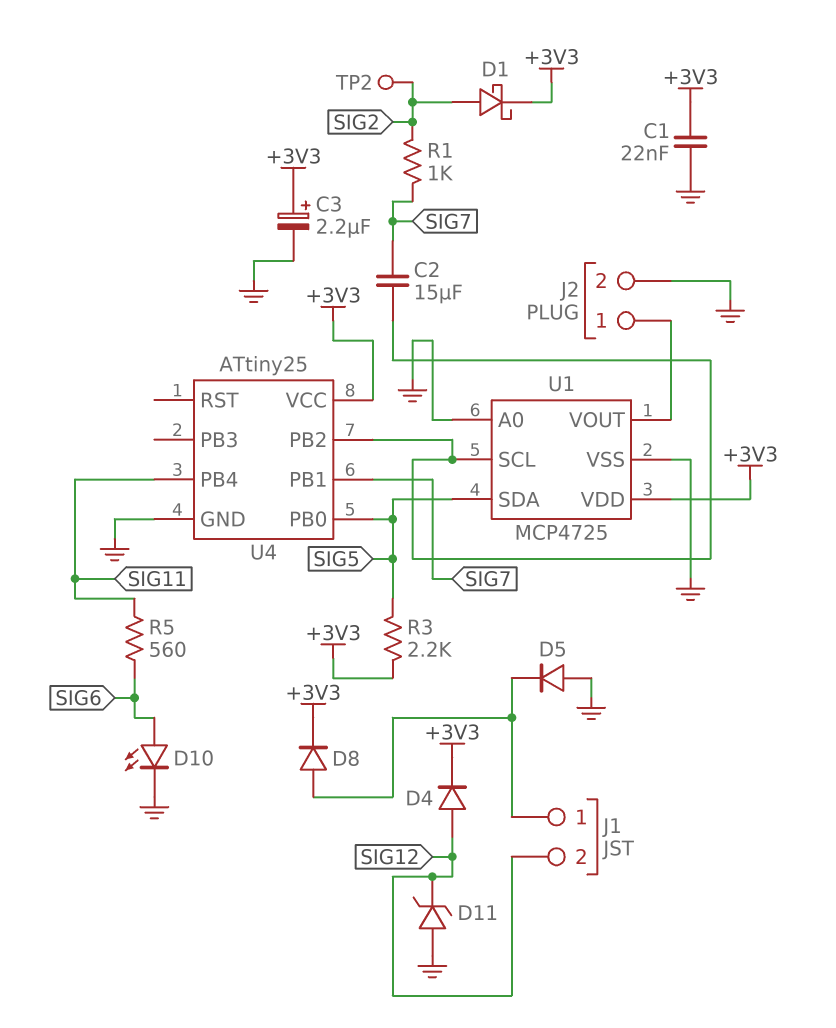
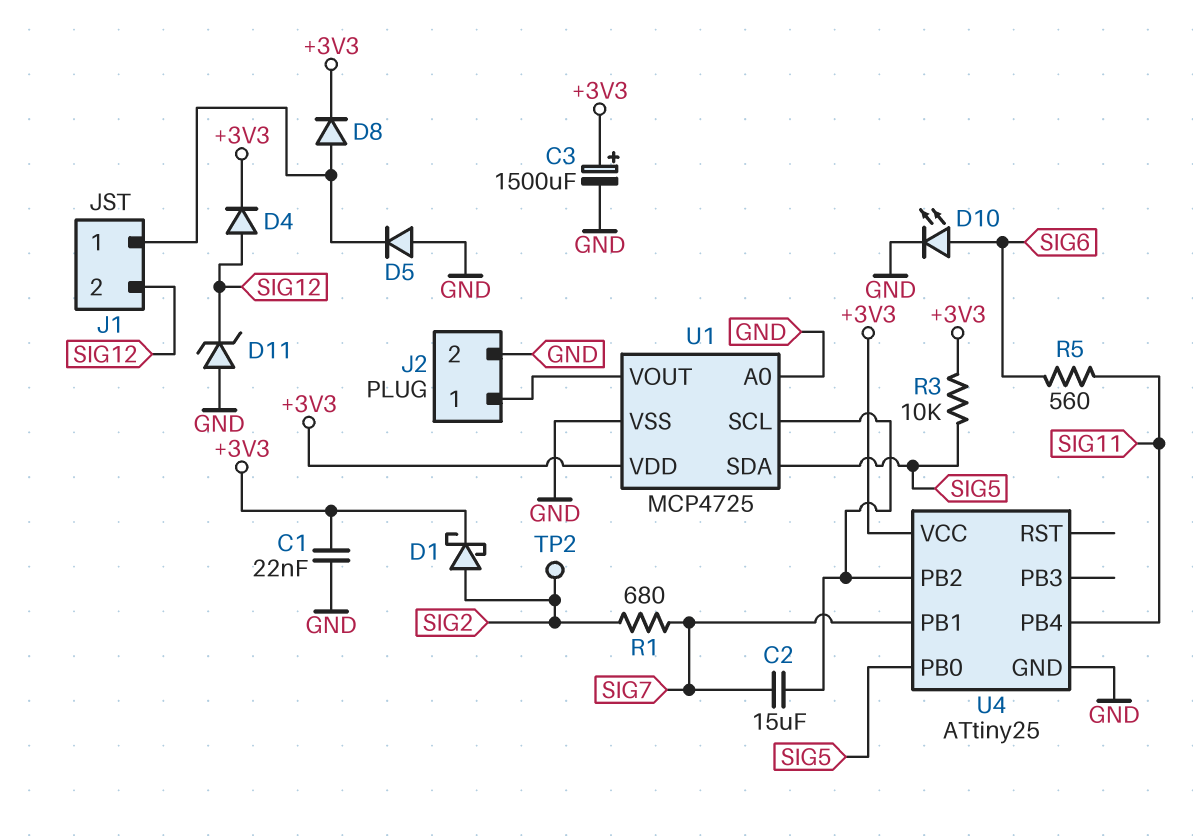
C3: 2.2uF (plus +3V3, minus GND) -> 1500uF (plus +3V3, minus GND)
R1: 1k (SIG2, SIG7) -> 680 (SIG2, SIG7)
R3: 2.2k (+3V3, SIG5) -> 10k (+3V3, SIG5)

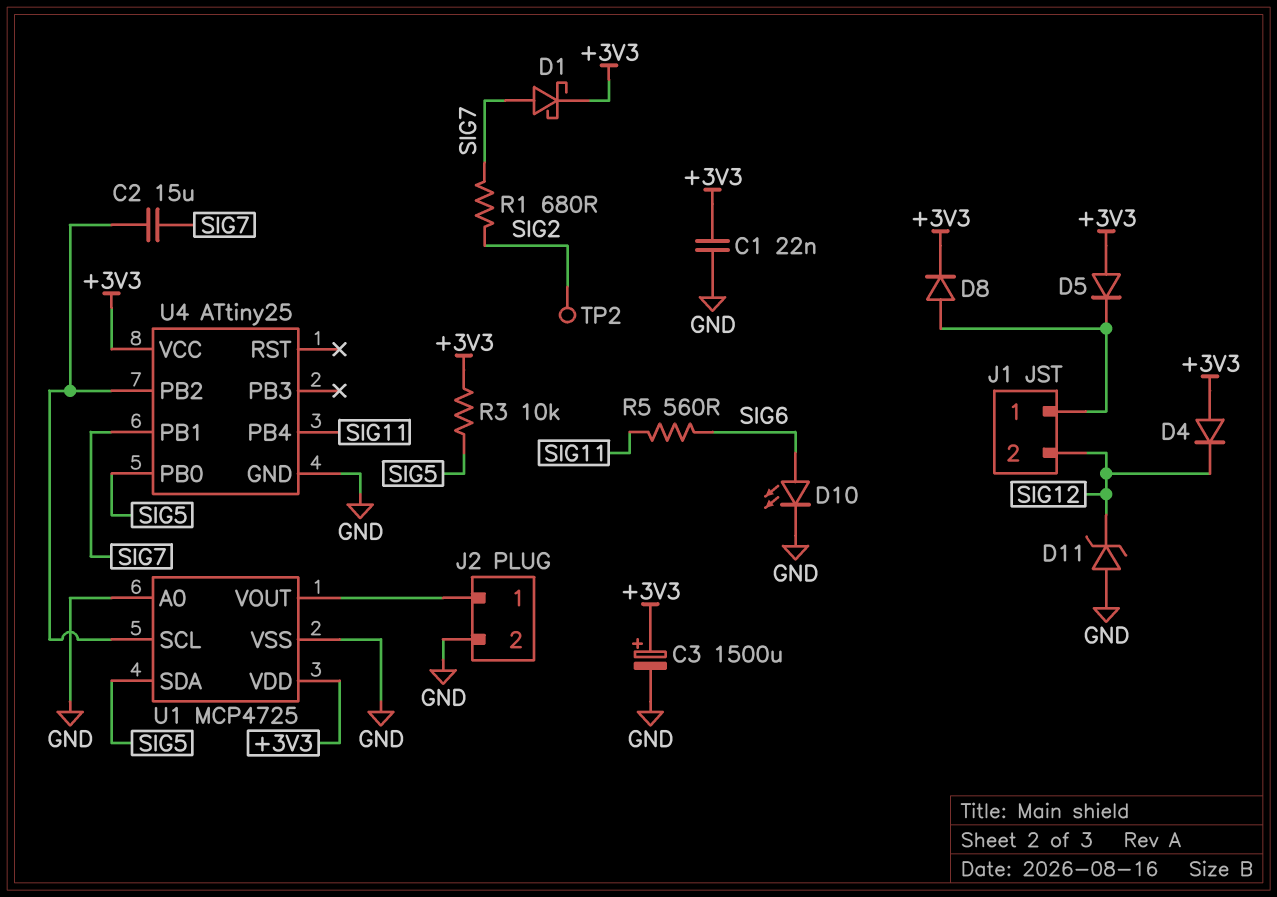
D1: schottky (A SIG2, K +3V3) -> schottky (A SIG7, K +3V3)
D4: diode (A SIG12, K +3V3) -> diode (A +3V3, K SIG12)
D5: diode (A GND, K J1/1) -> diode (A +3V3, K J1/1)

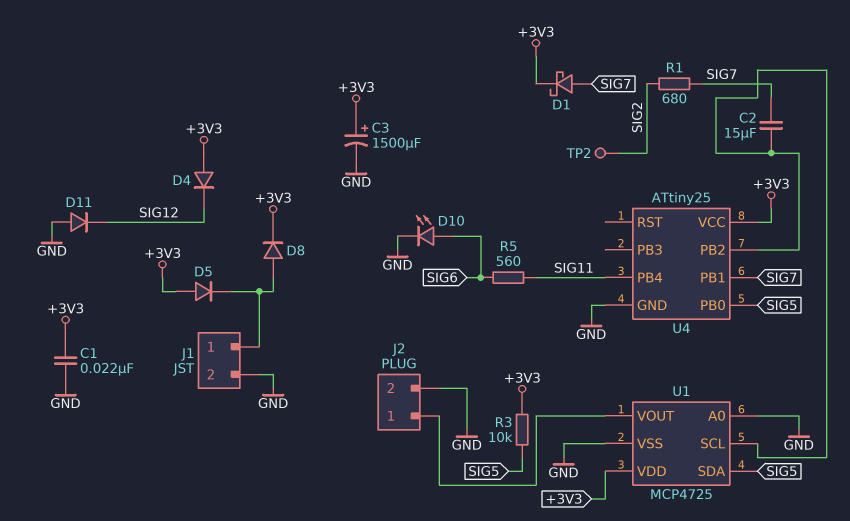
D11: zener (A GND, K SIG12) -> diode (A GND, K SIG12)
J1 pin 2: SIG12 -> GND

